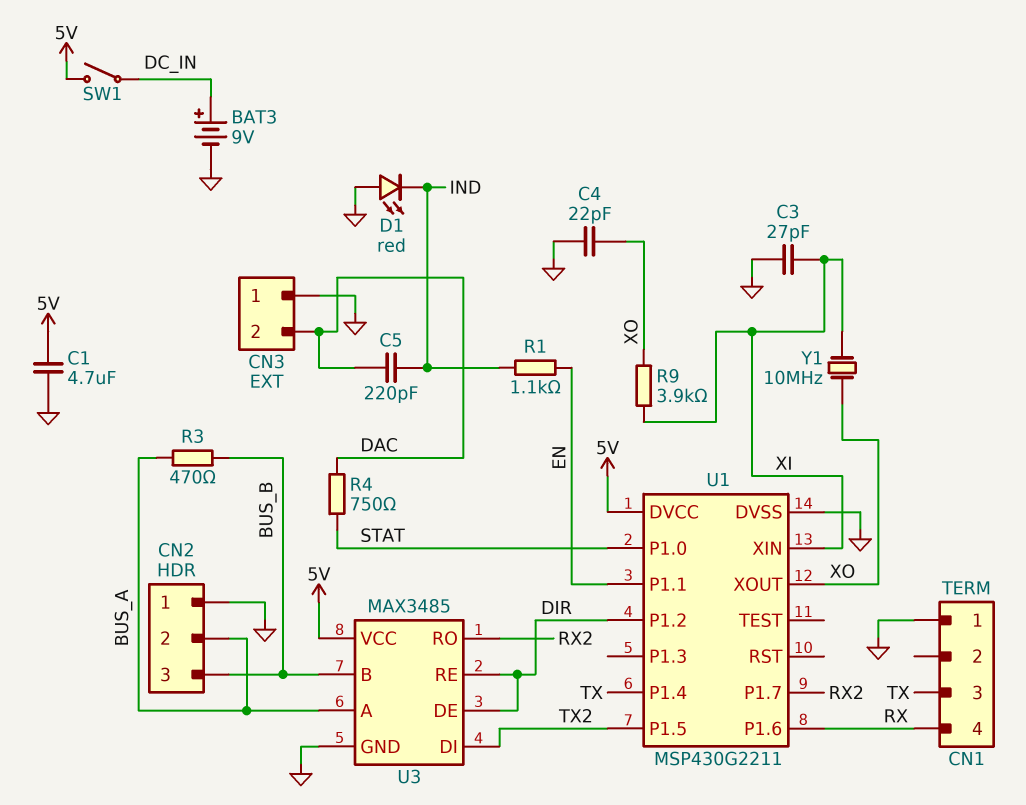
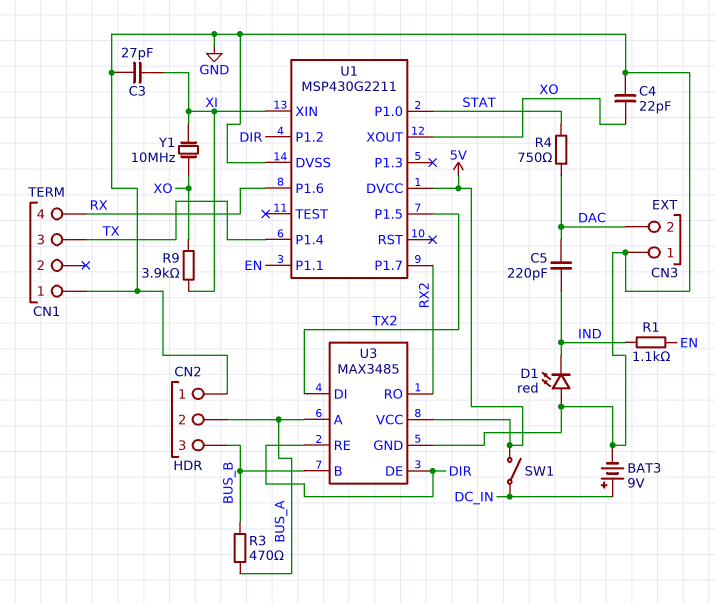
C1: 4.7uF (5V, GND) -> none

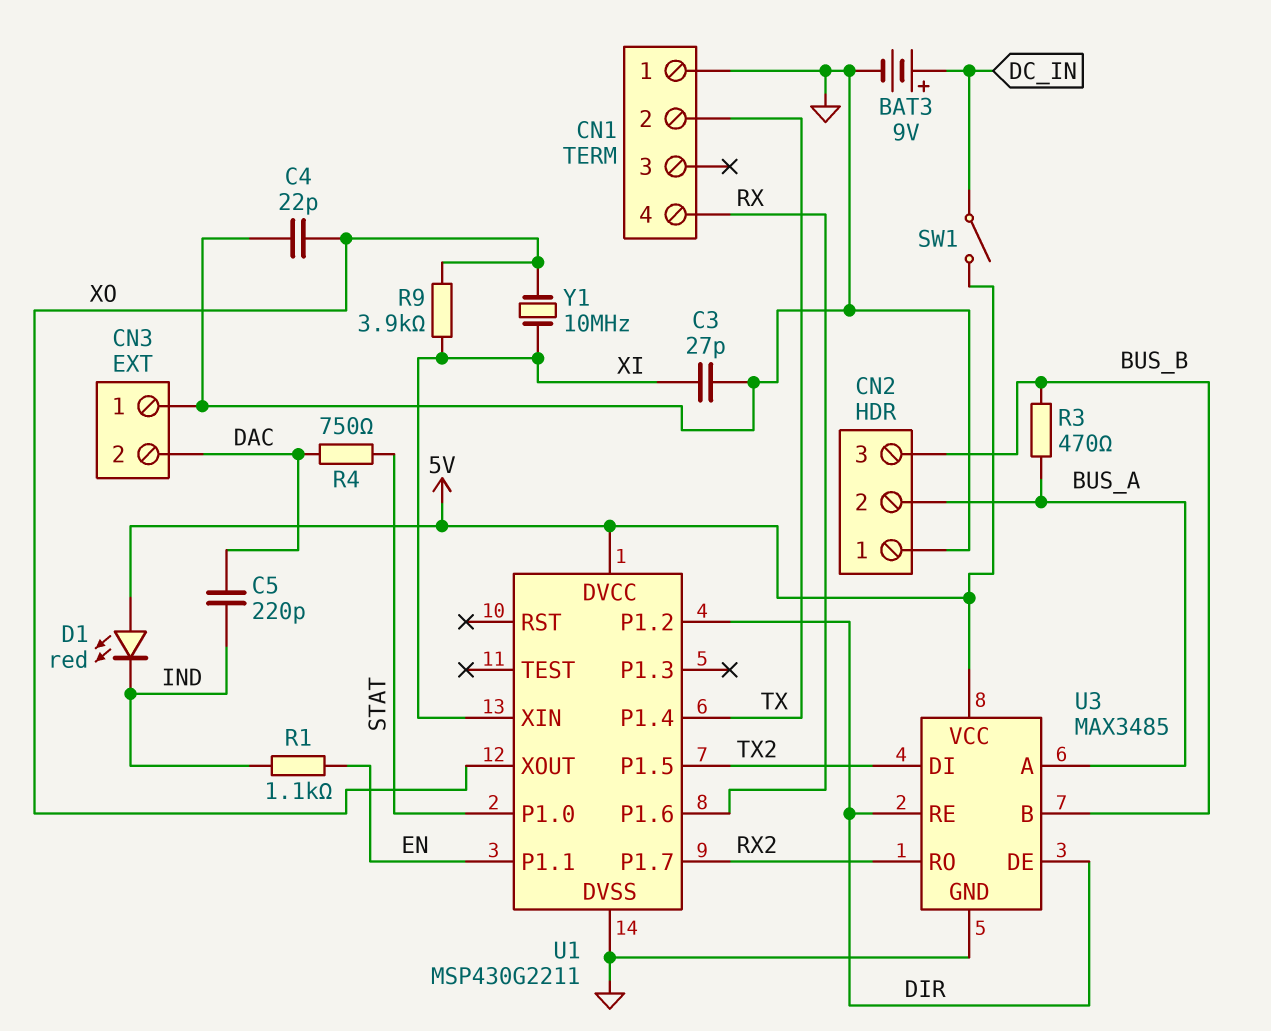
CN1 pin 2: none -> TX
CN1 pin 3: TX -> none
D1: LED red (A GND, K IND) -> LED red (A 5V, K IND)

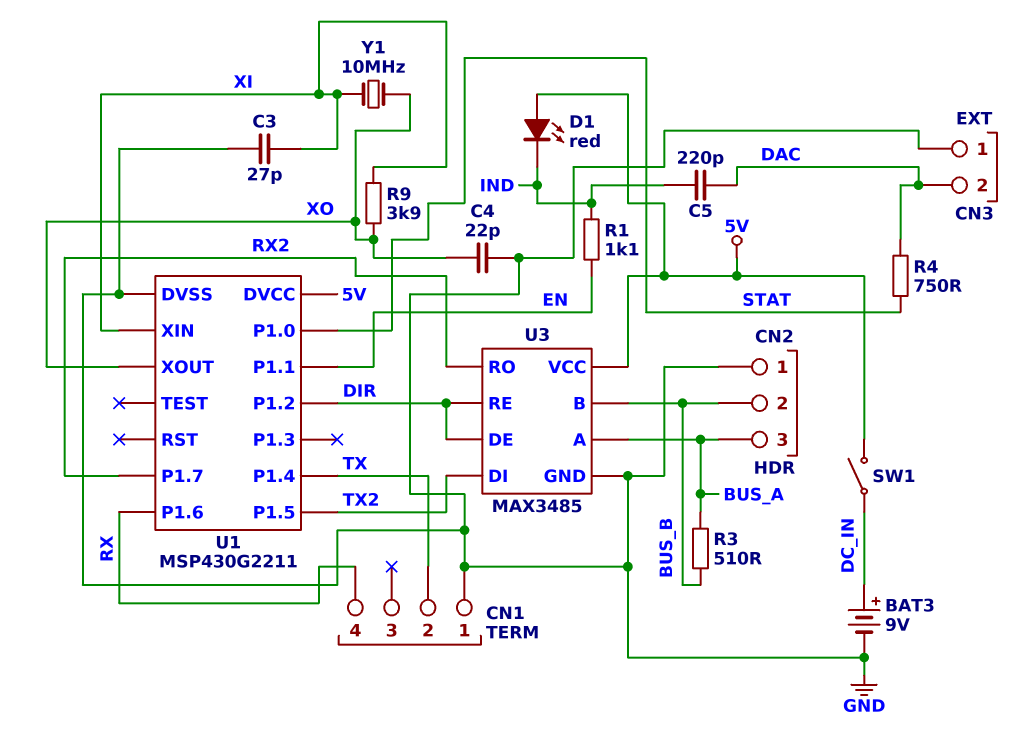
CN2 pin 2: BUS_A -> BUS_B
CN2 pin 3: BUS_B -> BUS_A
R3: 470 (BUS_A, BUS_B) -> 510 (BUS_A, BUS_B)

